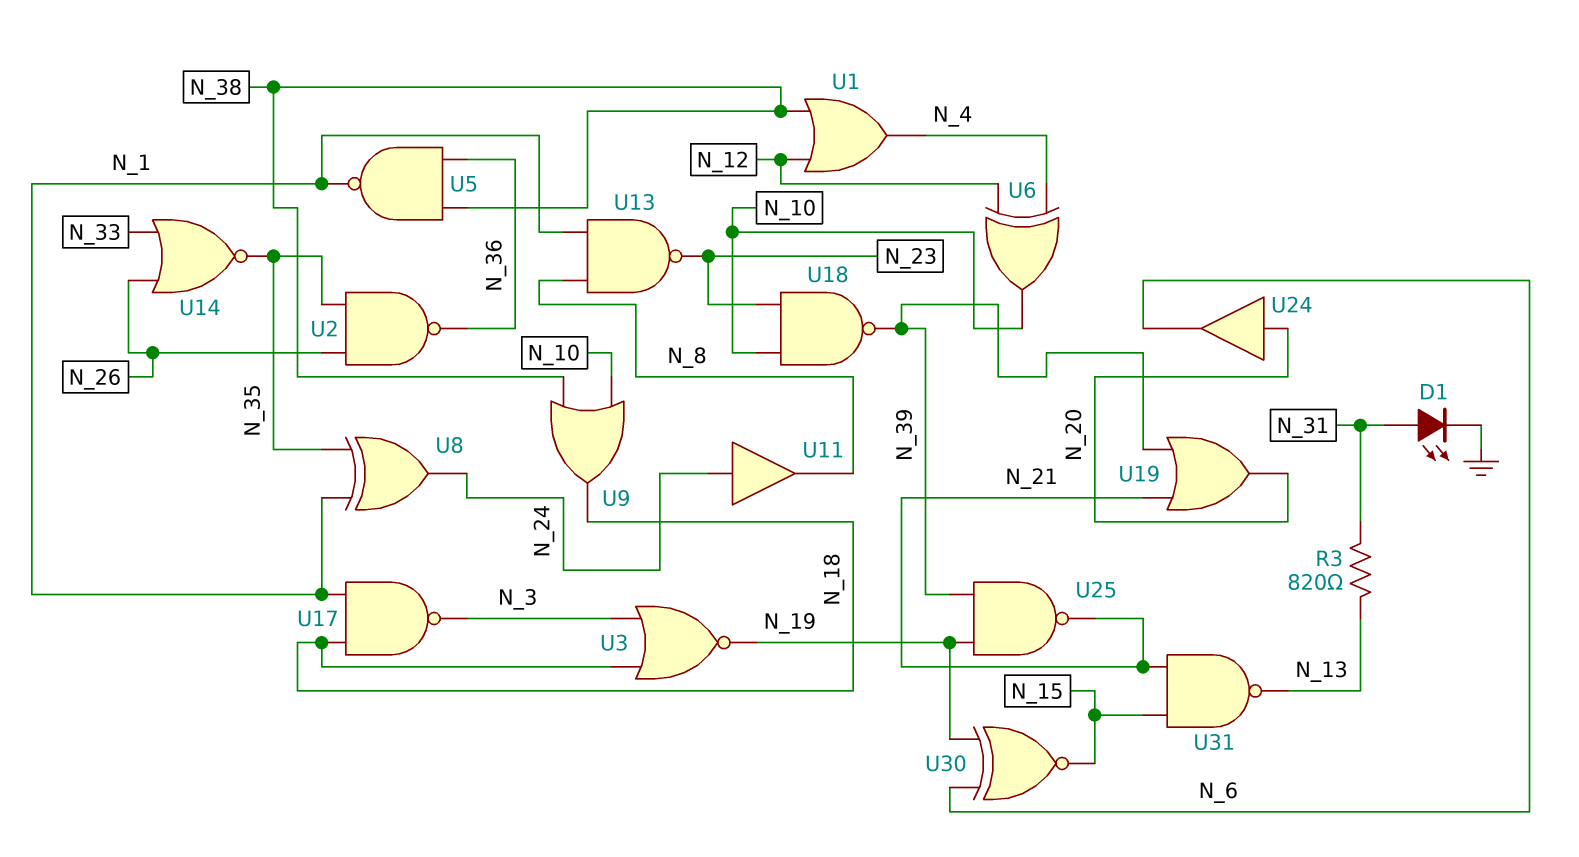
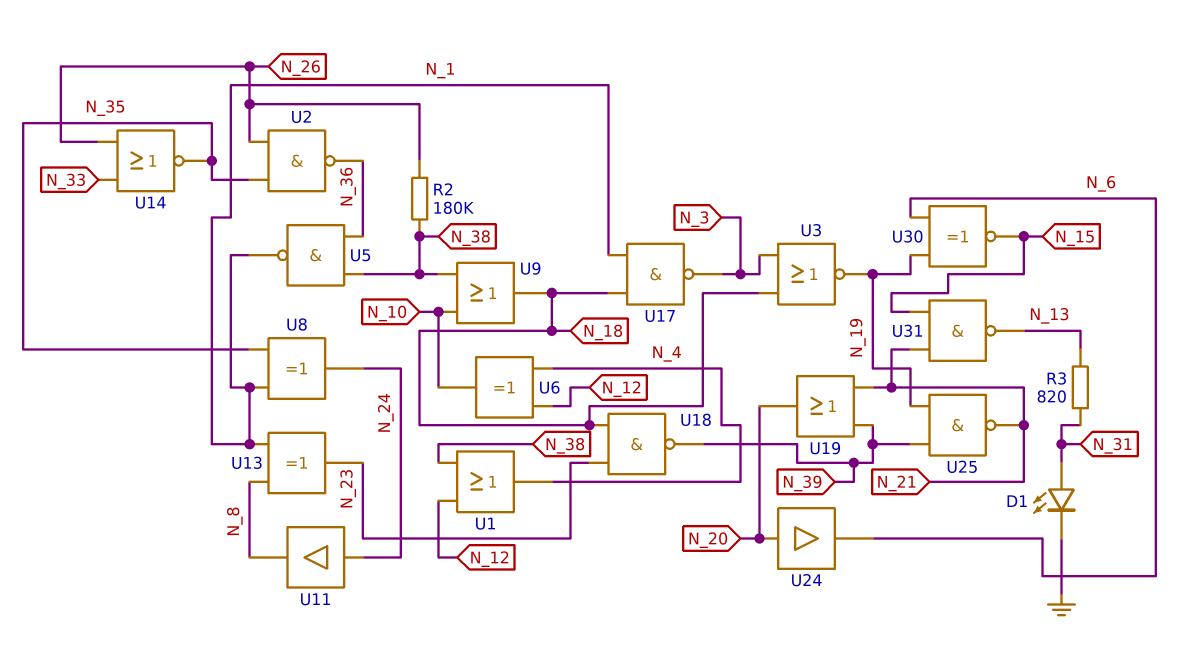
R2: none -> 180k (N_26, N_38)
U13: NAND (in N_1, in N_8, out N_23) -> XOR (in N_1, in N_8, out N_23)
U18: NAND (in N_10, in N_23, out N_39) -> NAND (in N_18, in N_23, out N_39)

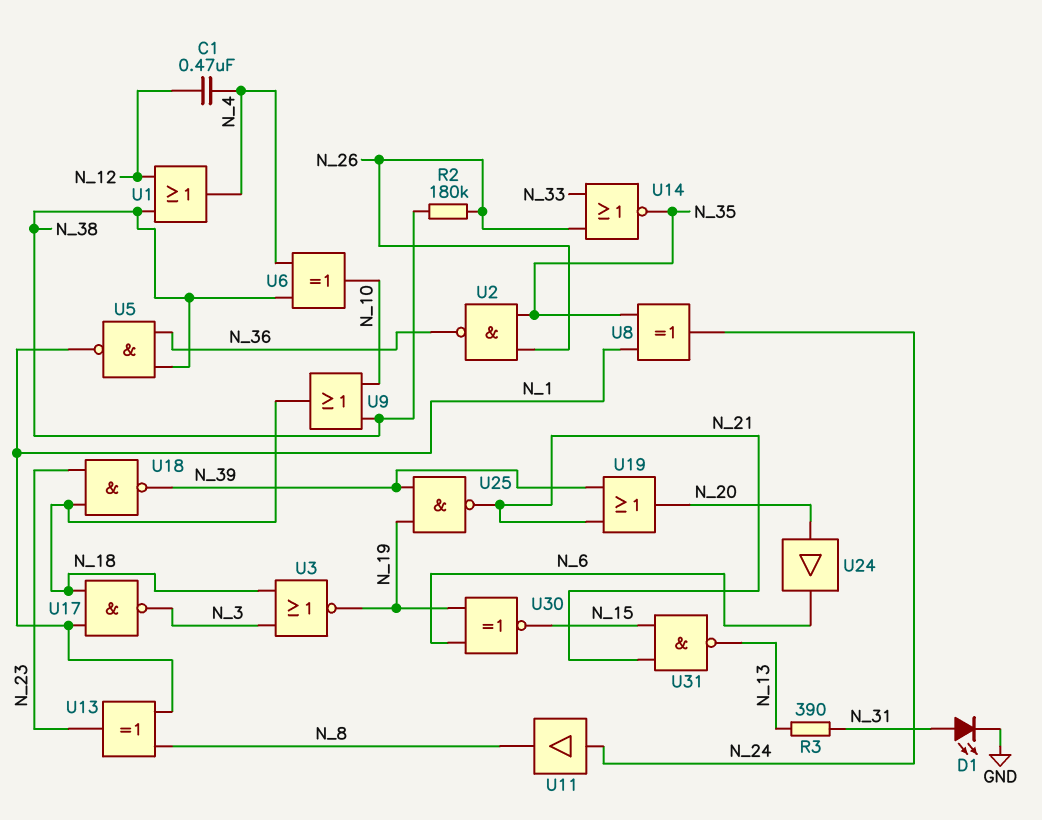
C1: none -> 470nF (N_4, N_12)
R3: 820 (N_13, N_31) -> 390 (N_13, N_31)
U6: XOR (in N_4, in N_12, out N_10) -> XOR (in N_4, in N_38, out N_10)

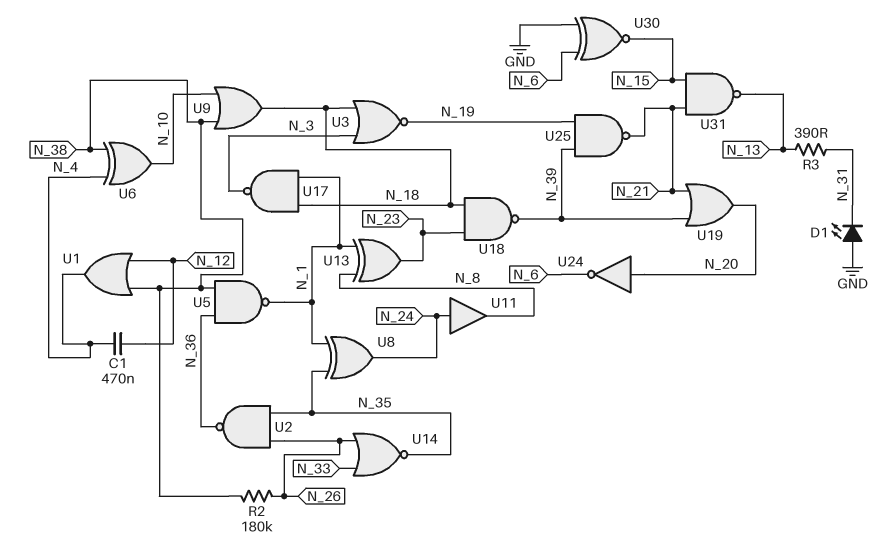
D1: LED (A N_31, K GND) -> LED (A GND, K N_31)
U24: buffer (in N_20, out N_6) -> NOT (in N_20, out N_6)
U30: XNOR (in N_6, in N_19, out N_15) -> XNOR (in GND, in N_6, out N_15)

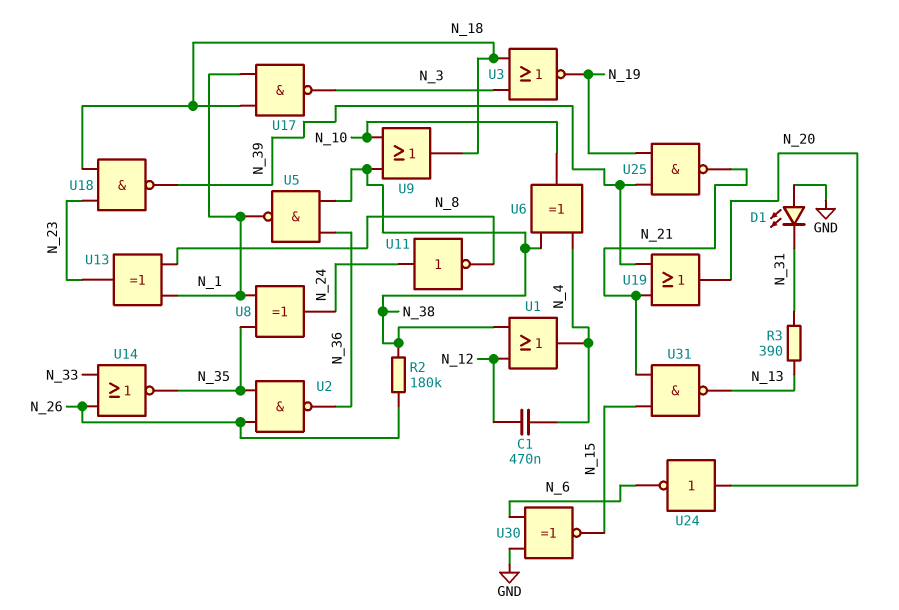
U11: buffer (in N_24, out N_8) -> NOT (in N_24, out N_8)

